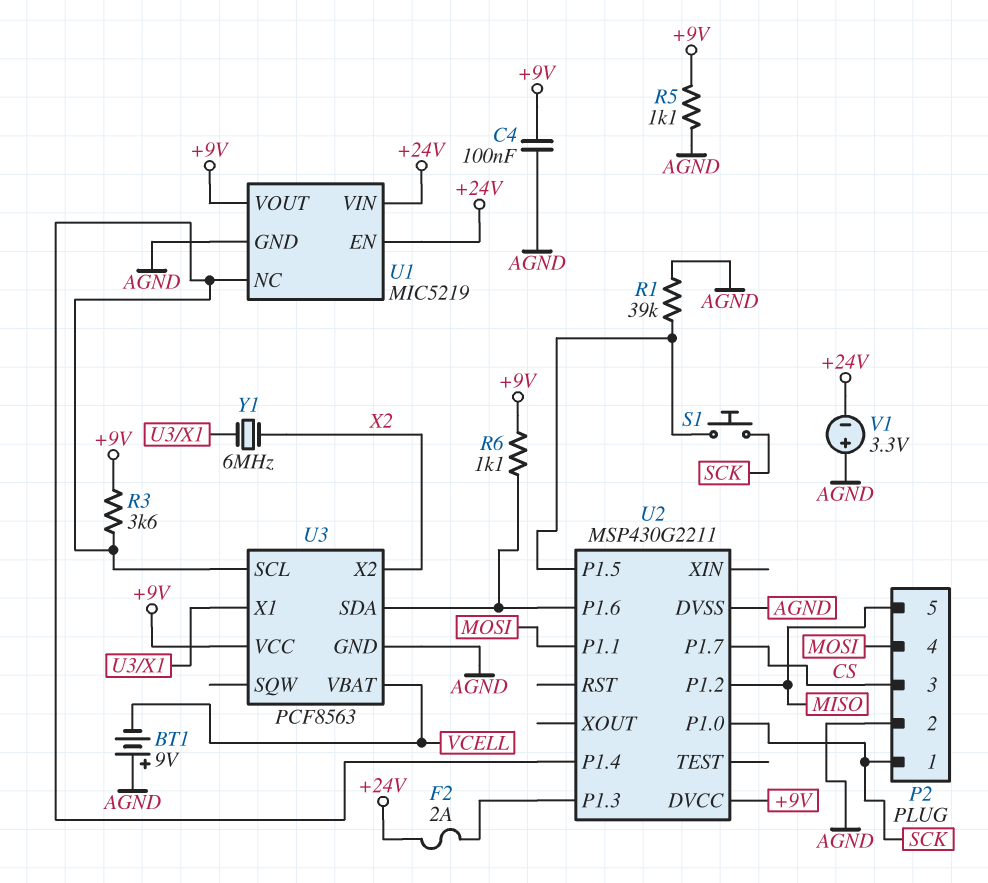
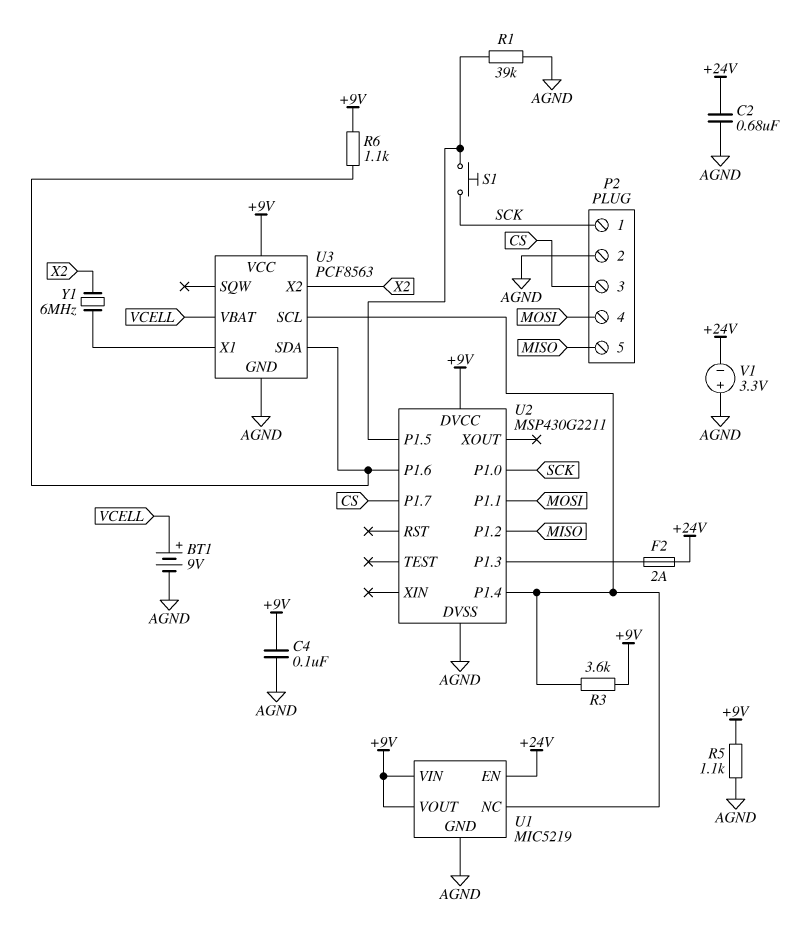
BT1: 9V (plus AGND, minus VCELL) -> 9V (plus VCELL, minus AGND)
C2: none -> 680nF (+24V, AGND)
U1 pin VIN: +24V -> +9V

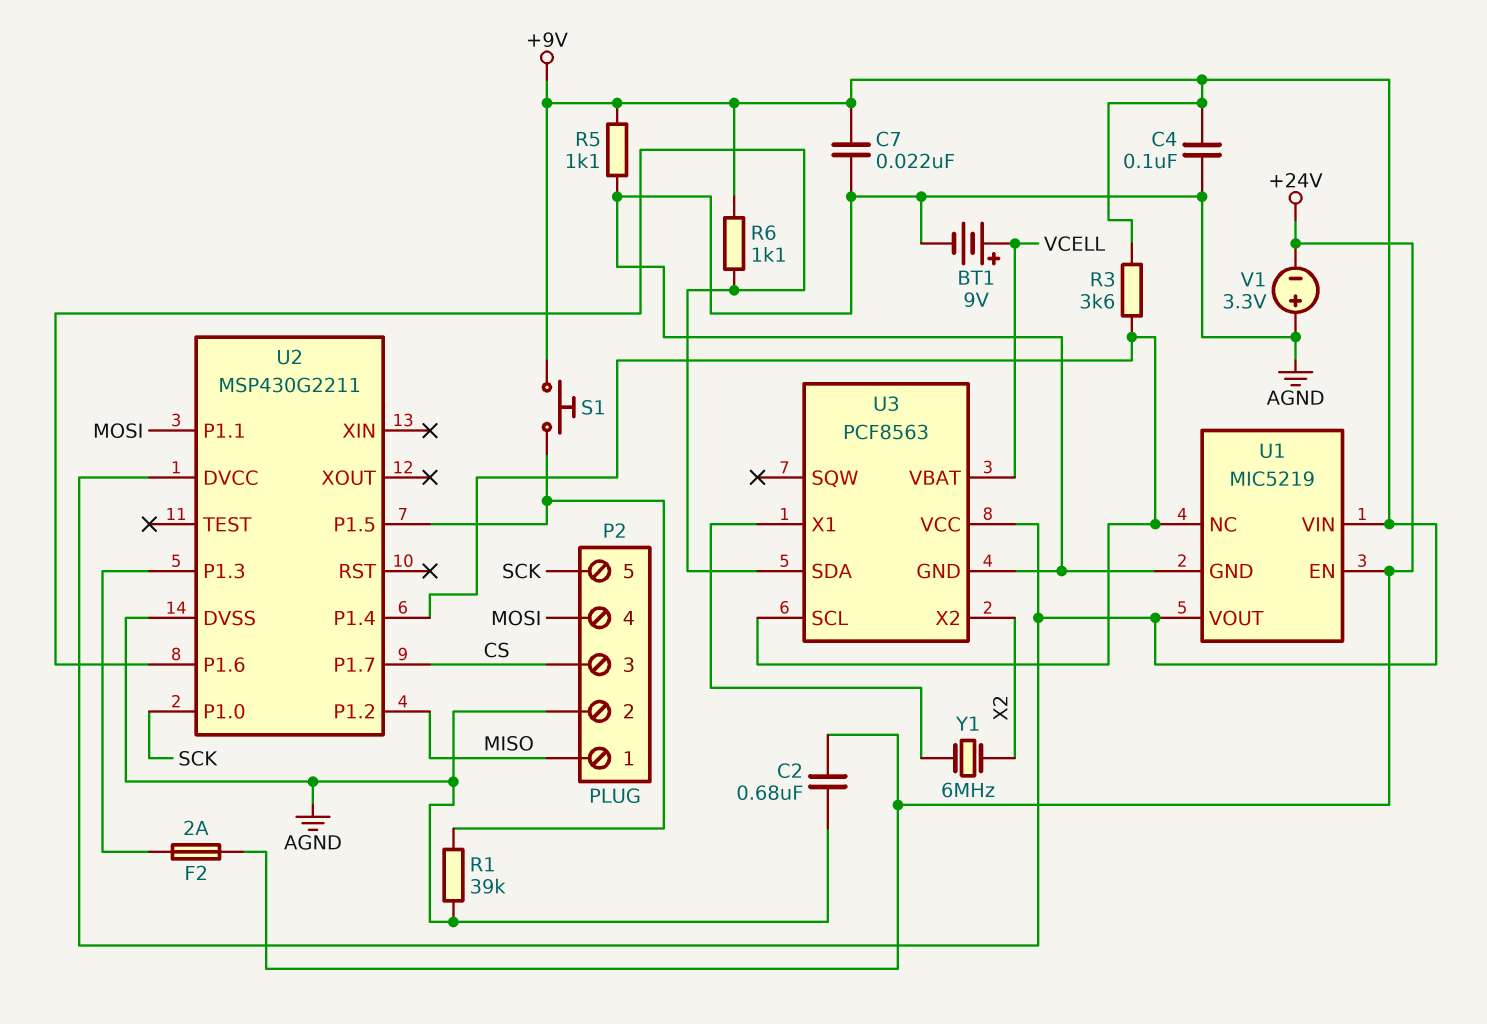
C7: none -> 22nF (+9V, AGND)
P2 pin 1: SCK -> MISO
P2 pin 5: MISO -> SCK
S1: button (SCK, U2/P1.5) -> button (+9V, U2/P1.5)

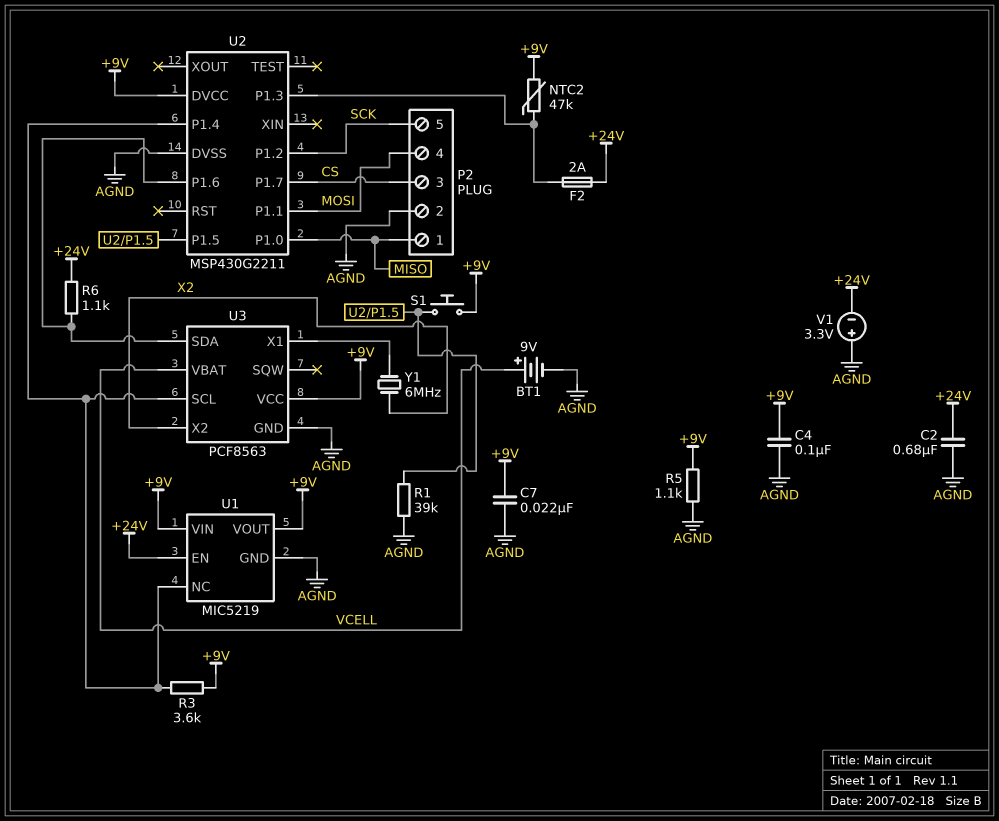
NTC2: none -> 47k (+9V, U2/P1.3)
R6: 1.1k (+9V, U2/P1.6) -> 1.1k (+24V, U2/P1.6)
U2 pin P1.0: SCK -> MISO
U2 pin P1.2: MISO -> SCK

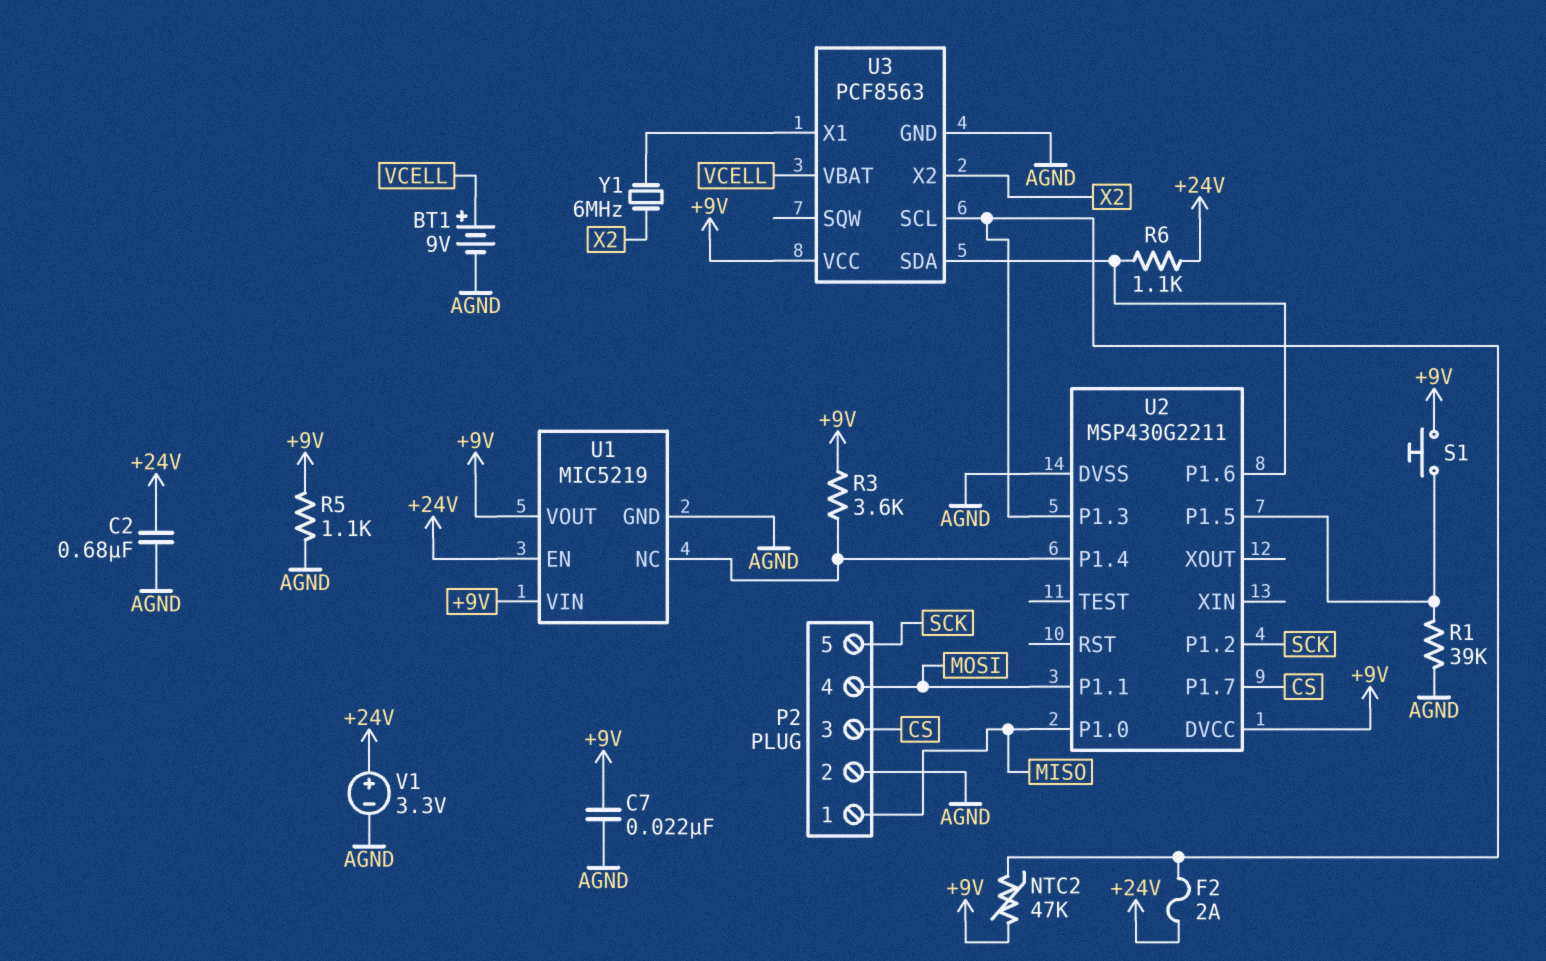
C4: 100nF (+9V, AGND) -> none
U3 pin SCL: U1/NC -> U2/P1.3
V1: 3.3V (plus AGND, minus +24V) -> 3.3V (plus +24V, minus AGND)

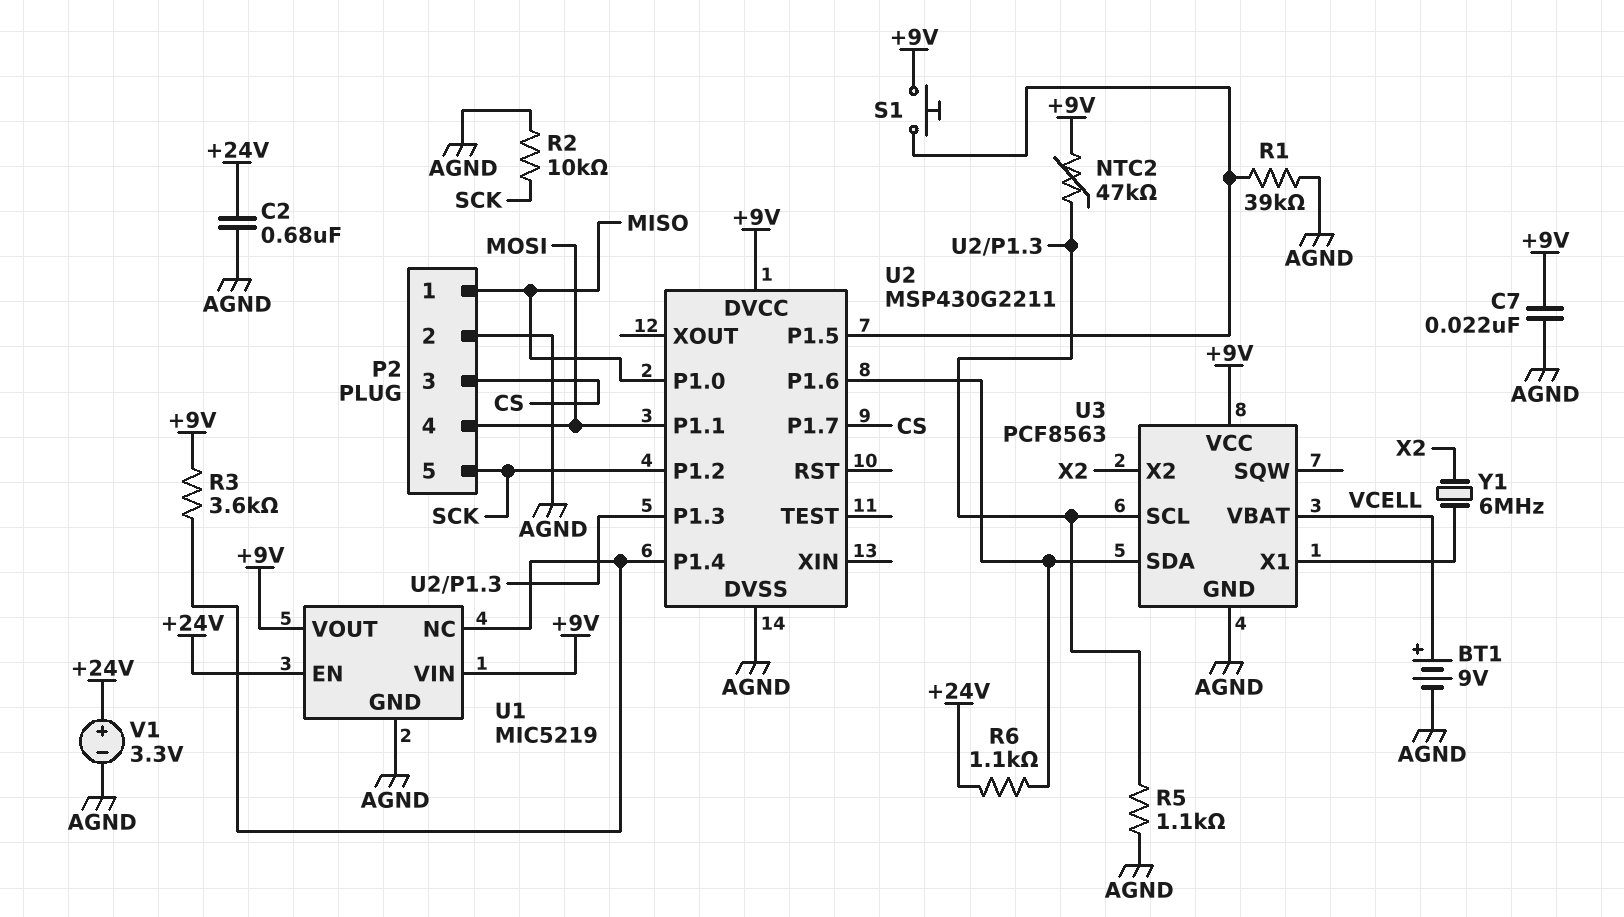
F2: 2A (+24V, U2/P1.3) -> none
R2: none -> 10k (AGND, SCK)
R5: 1.1k (+9V, AGND) -> 1.1k (AGND, U2/P1.3)

